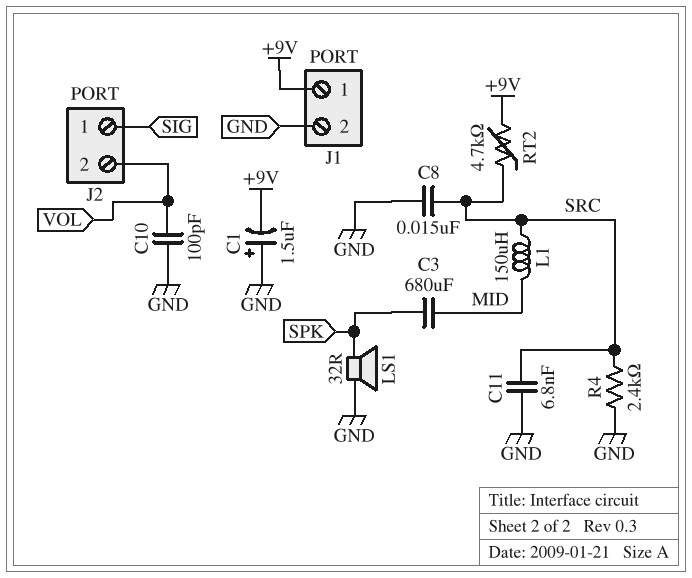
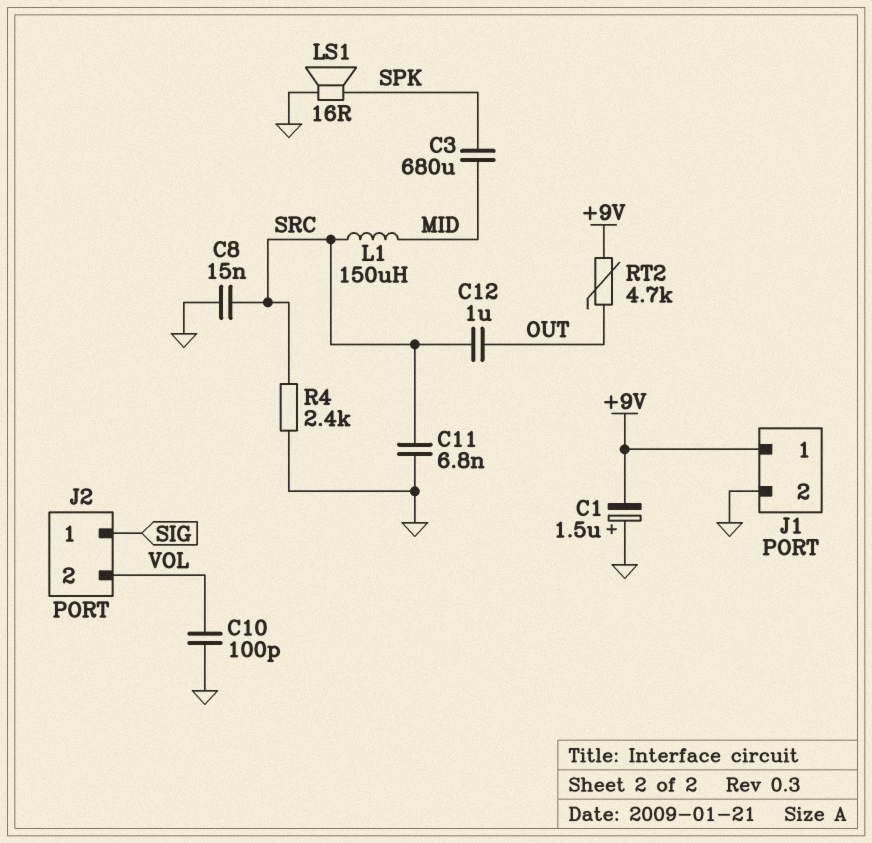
C12: none -> 1uF (OUT, SRC)
LS1: speaker 32R (GND, SPK) -> speaker 16R (GND, SPK)
RT2: 4.7k (+9V, SRC) -> 4.7k (+9V, OUT)

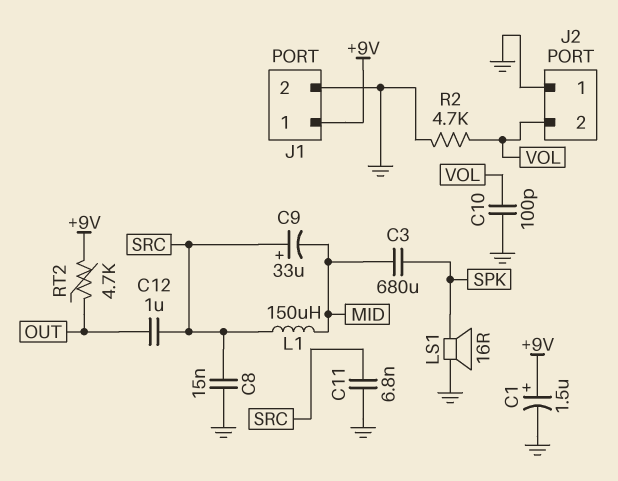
C1: 1.5uF (plus GND, minus +9V) -> 1.5uF (plus +9V, minus GND)
C9: none -> 33uF (plus SRC, minus MID)
J2 pin 1: SIG -> GND
R2: none -> 4.7k (GND, VOL)
R4: 2.4k (GND, SRC) -> none

